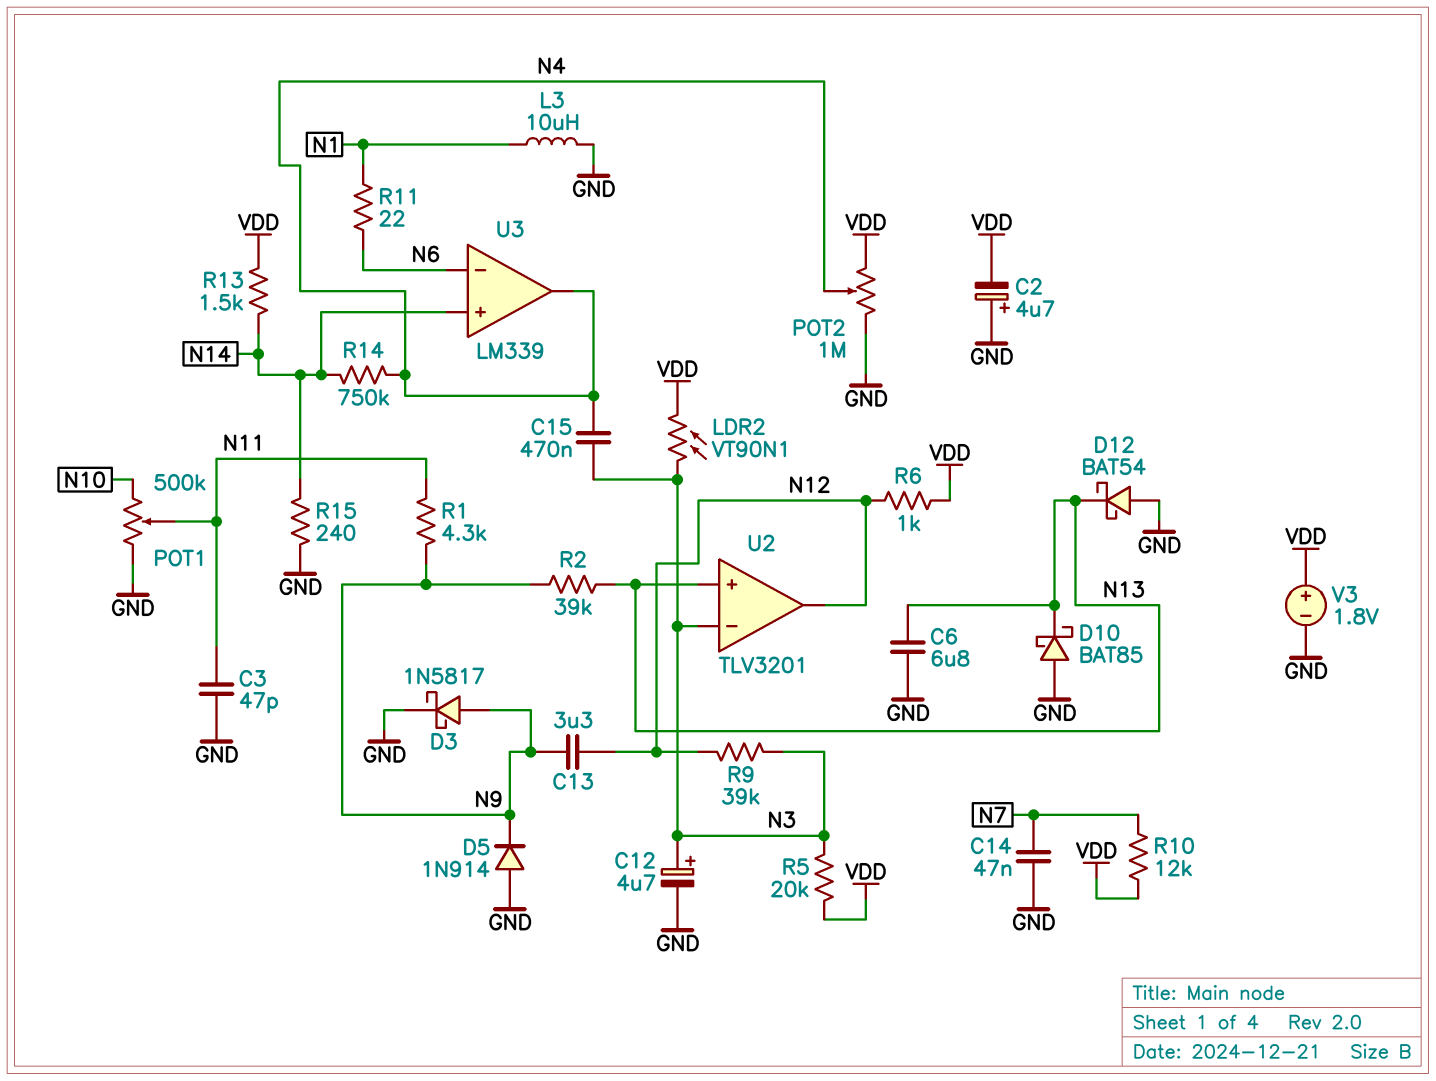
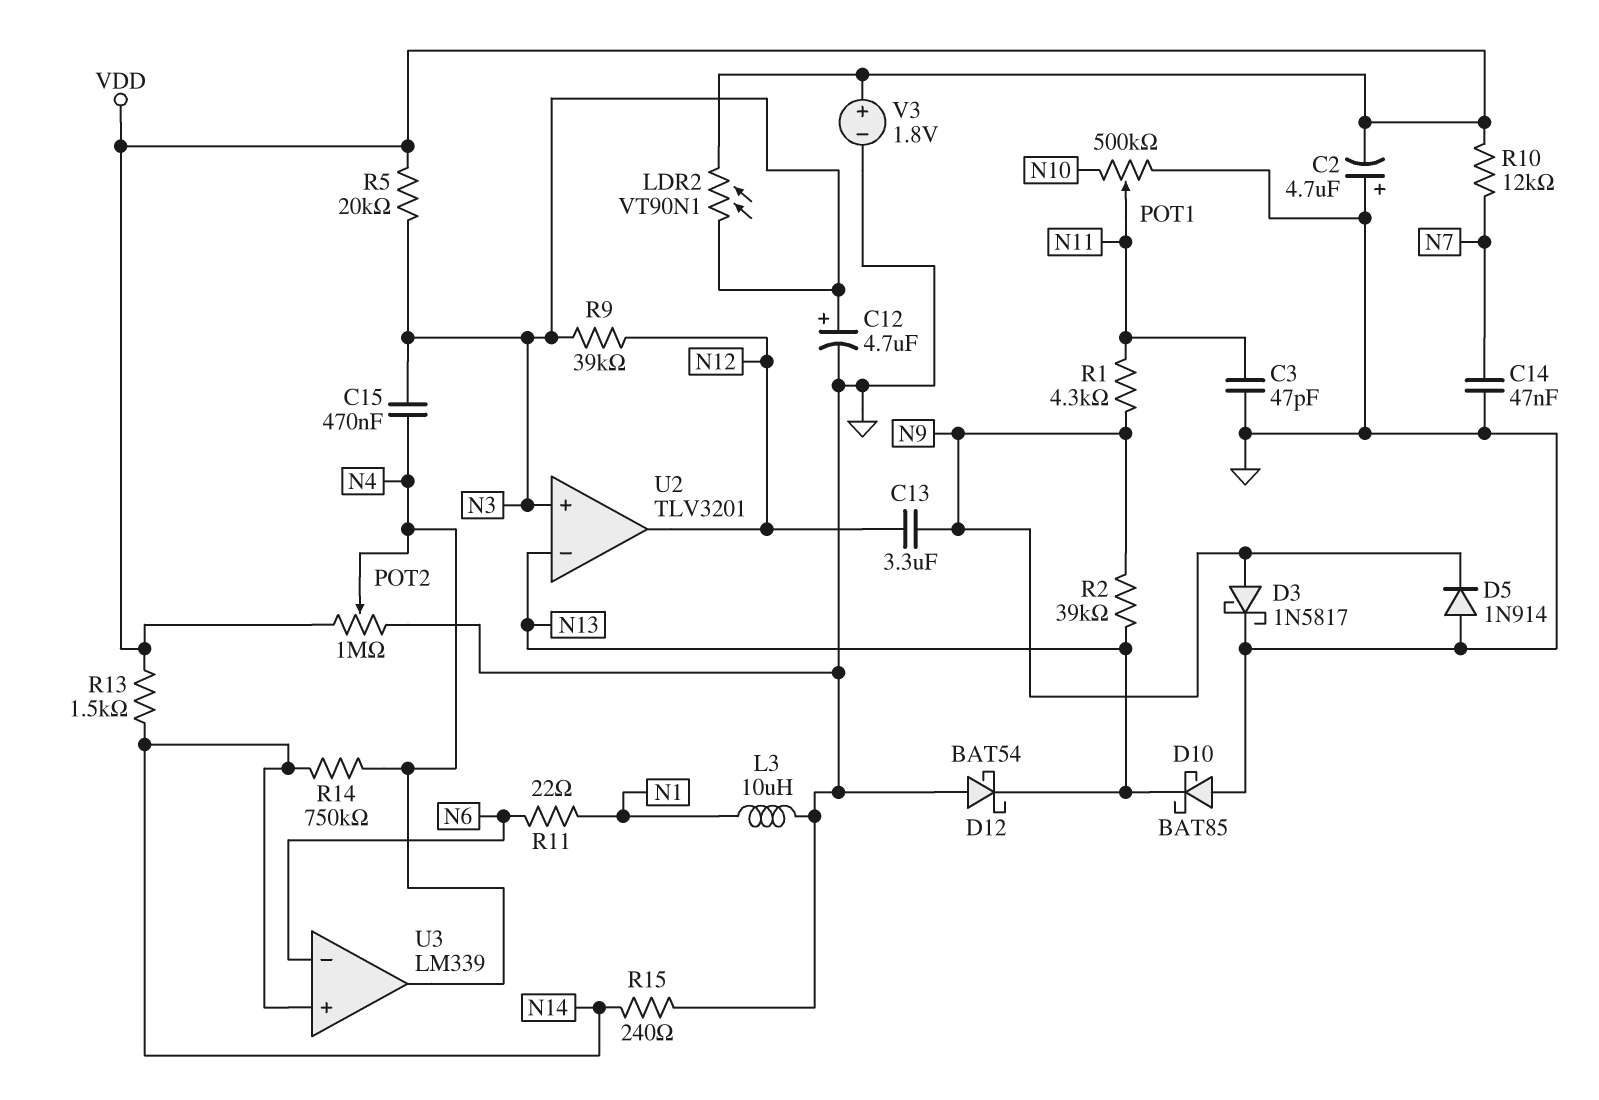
C6: 6.8uF (GND, N13) -> none
R6: 1k (N12, VDD) -> none
U2 pin in+: N13 -> N3
U2 pin in-: N3 -> N13

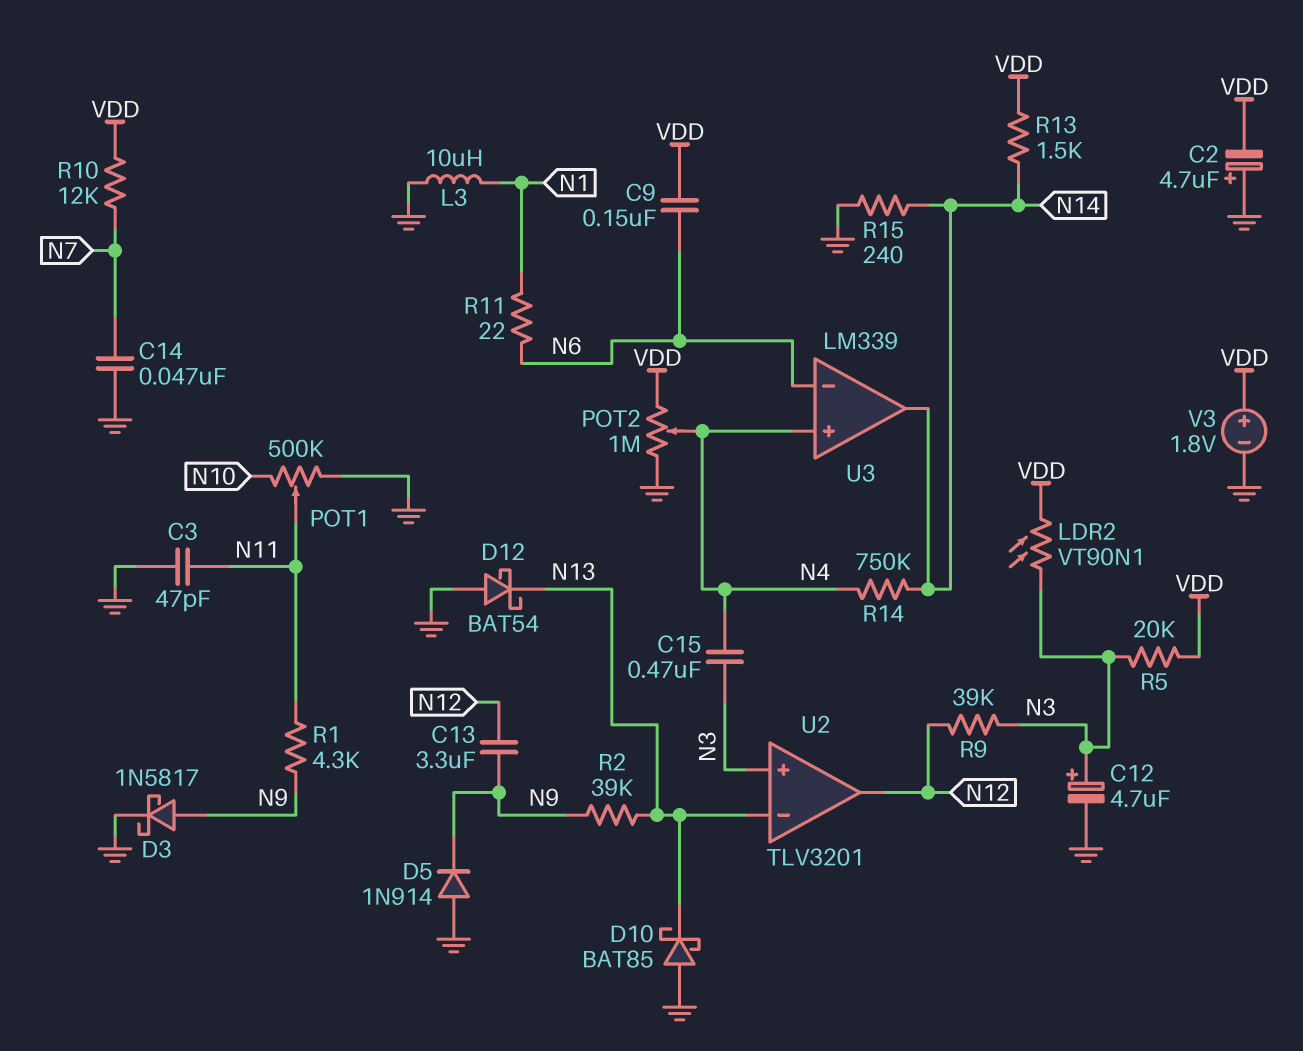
C9: none -> 150nF (N6, VDD)
U3 pin in+: N14 -> N4
U3 pin out: N4 -> N14

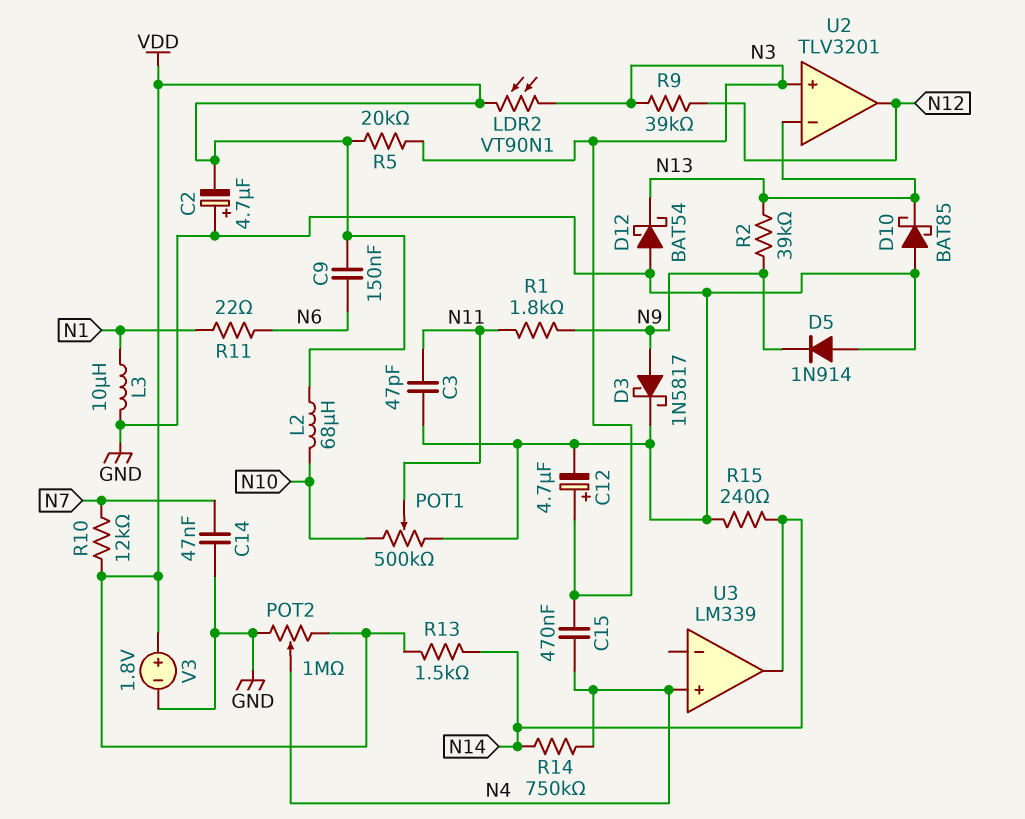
C13: 3.3uF (N9, N12) -> none
L2: none -> 68uH (N10, VDD)
R1: 4.3k (N9, N11) -> 1.8k (N9, N11)
U3 pin in-: N6 -> none

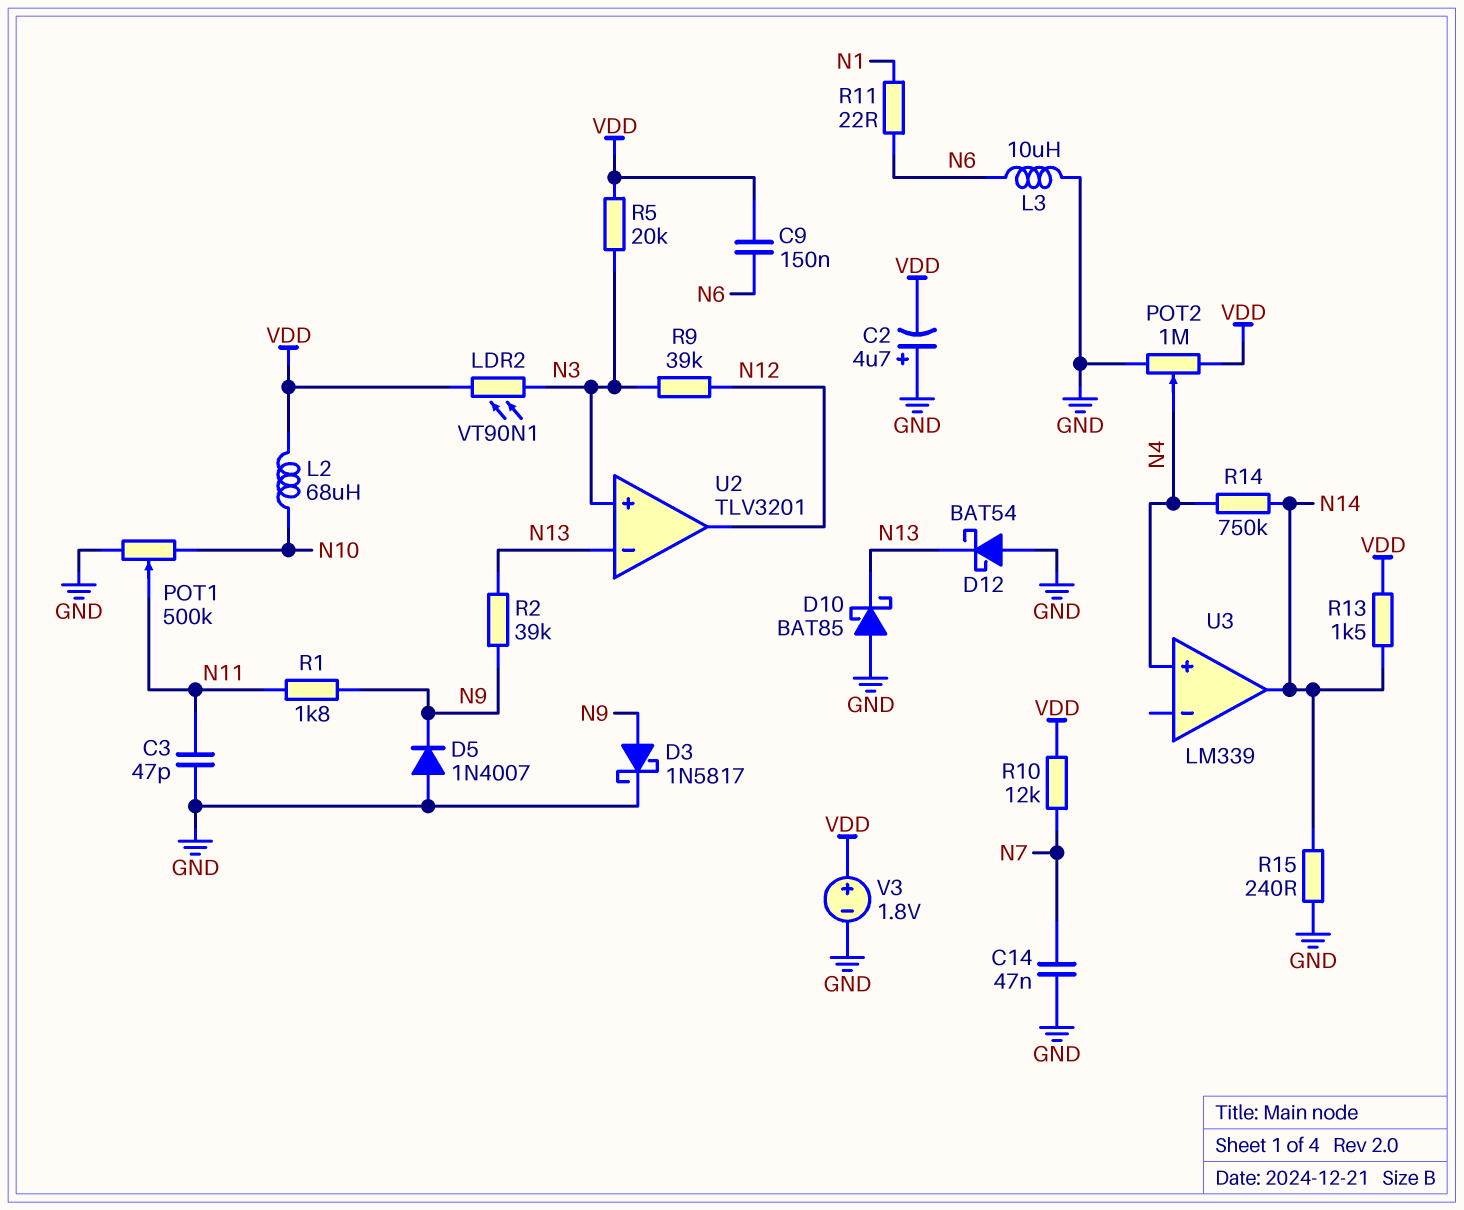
C12: 4.7uF (plus N3, minus GND) -> none
C15: 470nF (N3, N4) -> none
D5: diode 1N914 (A GND, K N9) -> diode 1N4007 (A GND, K N9)
L3: 10uH (GND, N1) -> 10uH (GND, N6)

